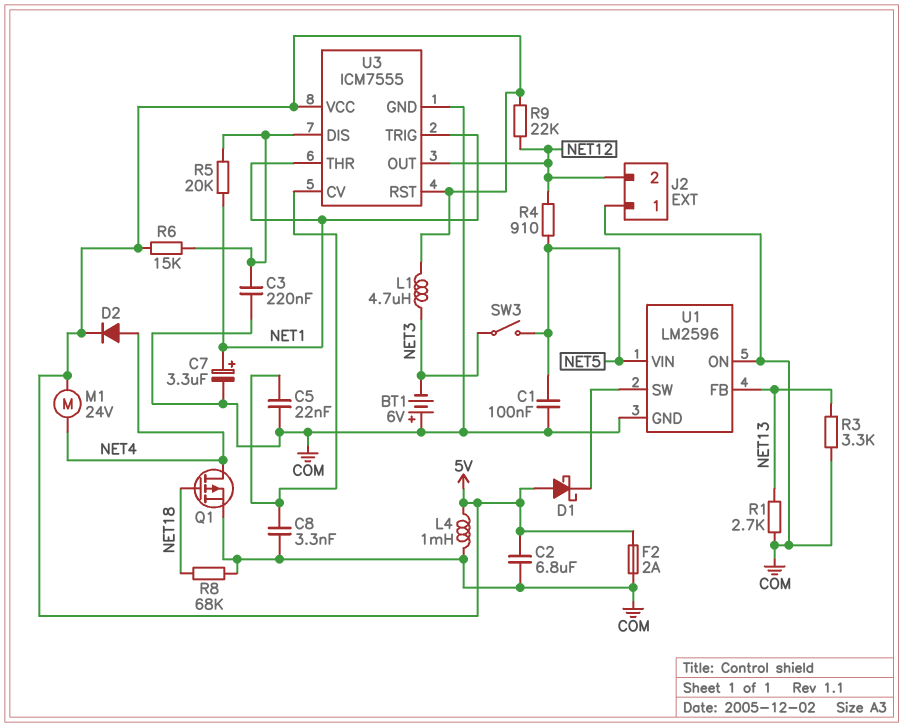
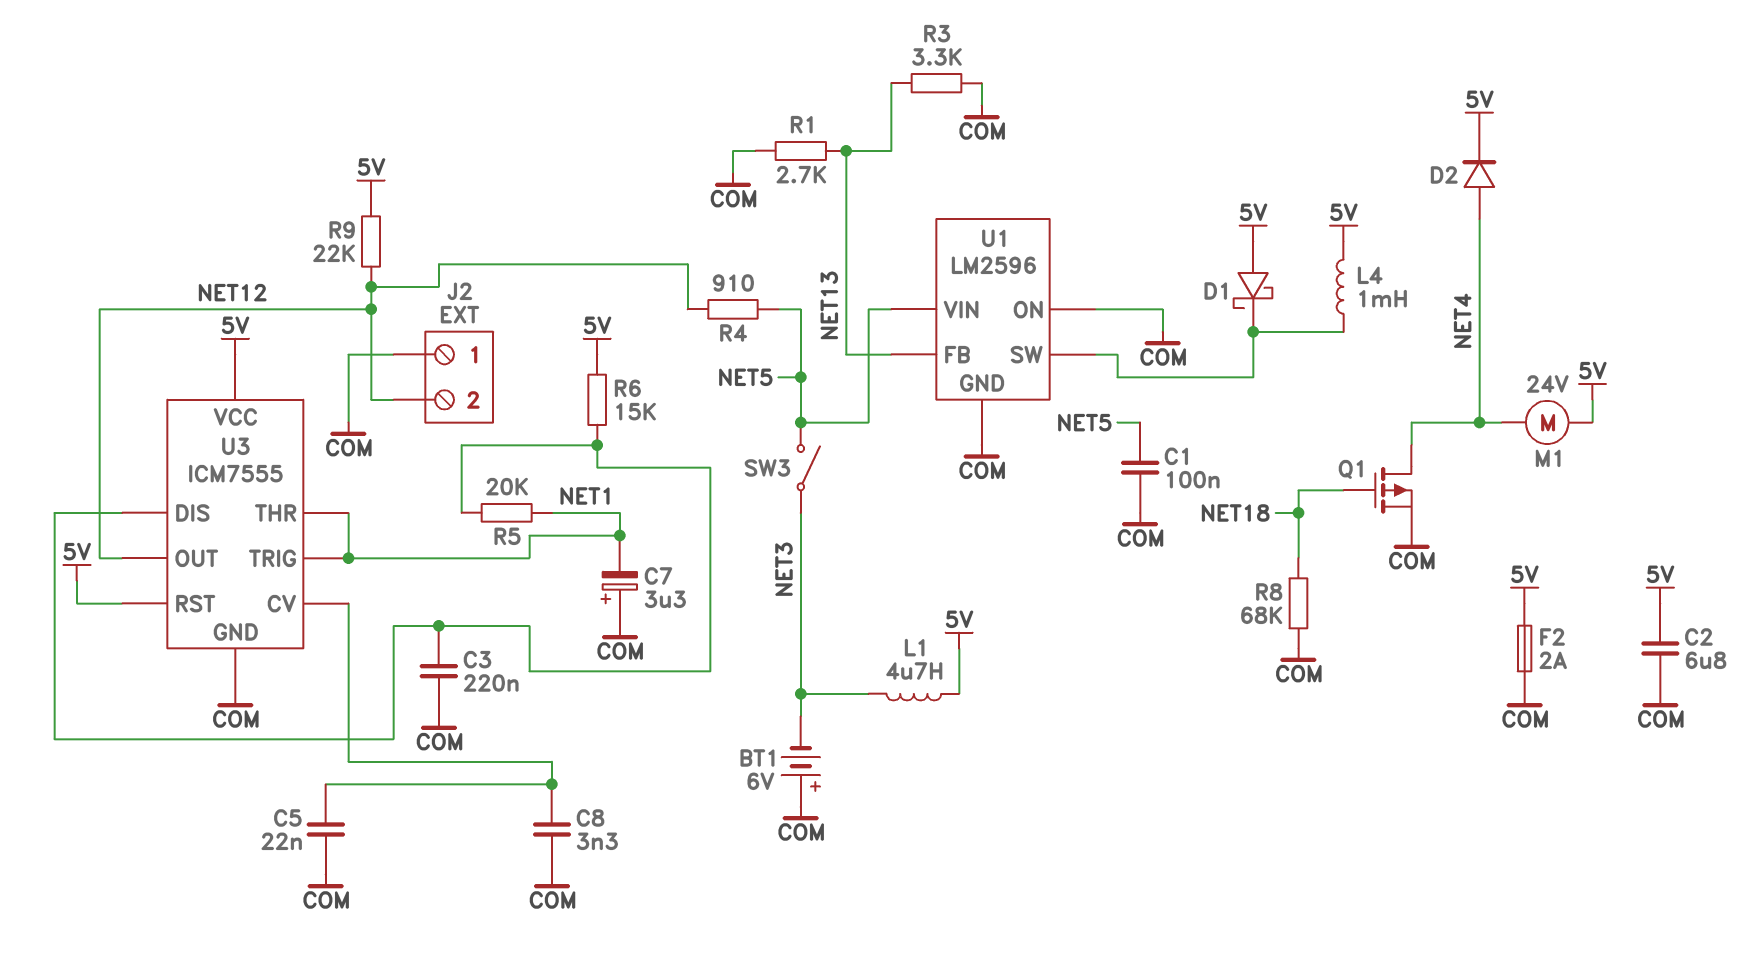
C7: 3.3uF (plus NET1, minus COM) -> 3.3uF (plus COM, minus NET1)
L4: 1mH (5V, COM) -> 1mH (5V, U1/SW)

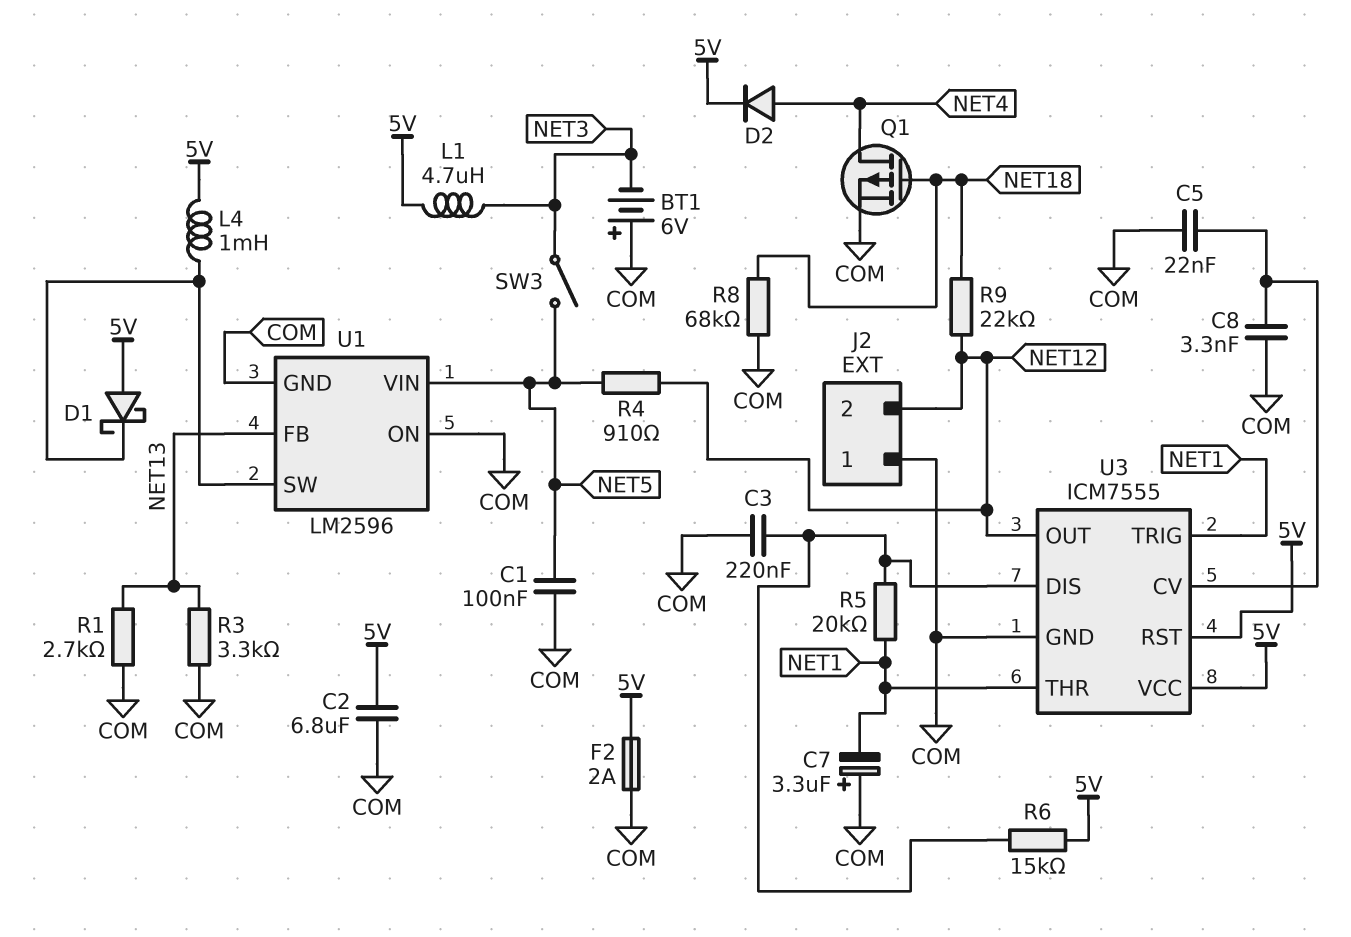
M1: motor 24V (5V, NET4) -> none
R9: 22k (5V, NET12) -> 22k (NET12, NET18)

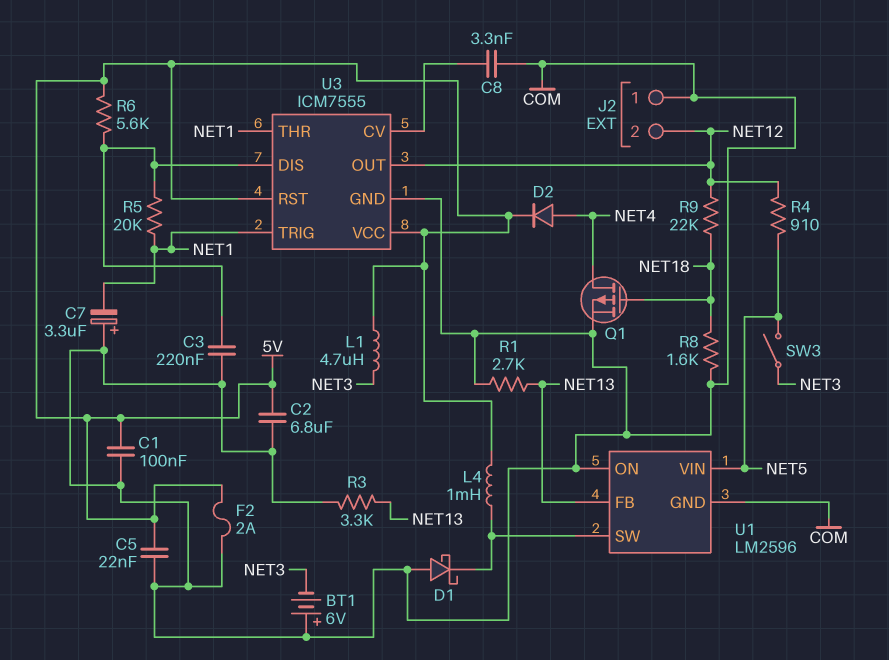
C1: 100nF (COM, NET5) -> 100nF (5V, COM)
C5: 22nF (COM, U3/CV) -> 22nF (5V, COM)
D1: schottky (A 5V, K U1/SW) -> schottky (A COM, K U1/SW)
R6: 15k (5V, U3/DIS) -> 5.6k (5V, U3/DIS)
R8: 68k (COM, NET18) -> 1.6k (COM, NET18)

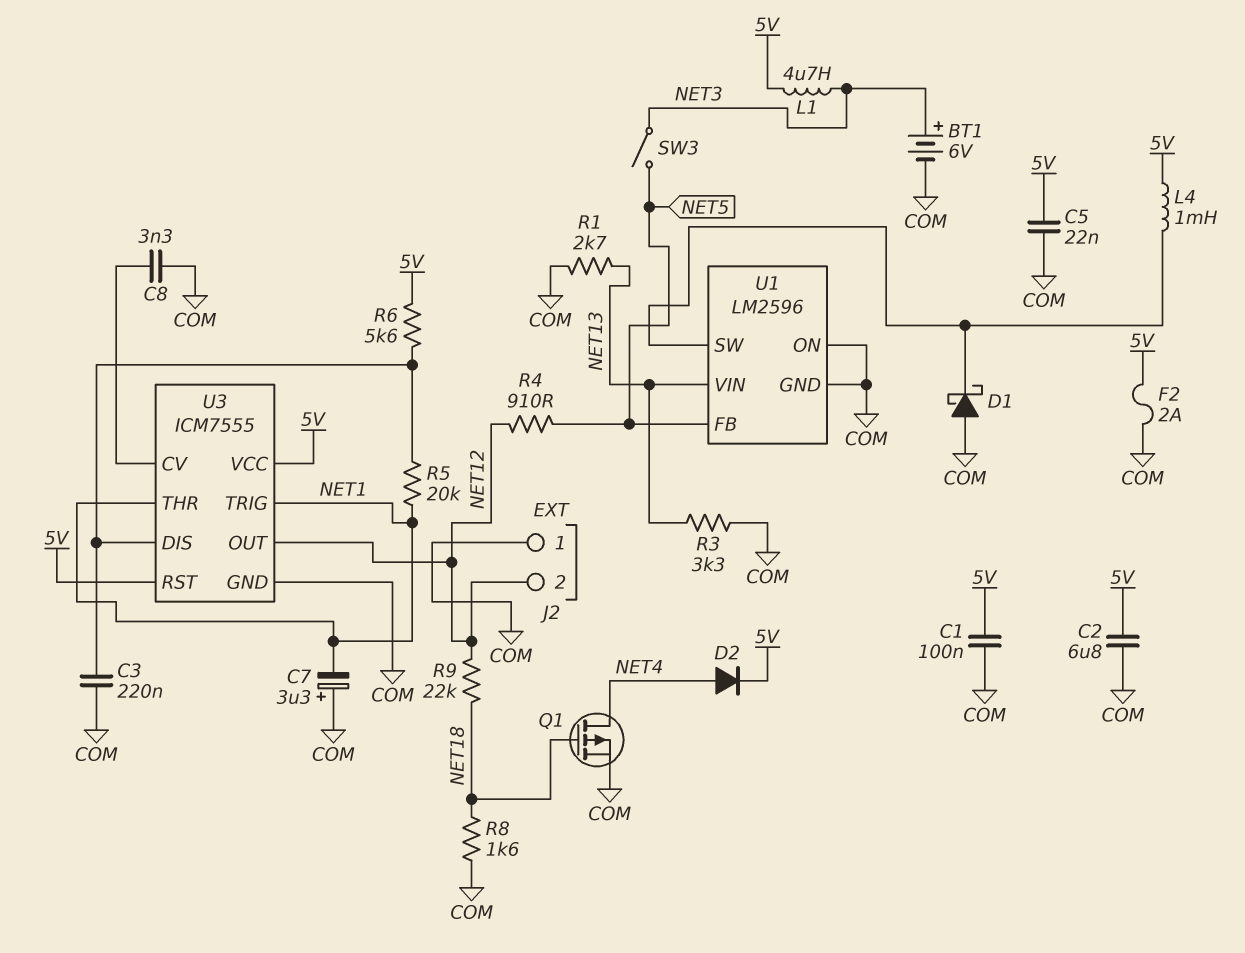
BT1: 6V (plus COM, minus NET3) -> 6V (plus NET3, minus COM)
U1 pin FB: NET13 -> NET5
U1 pin VIN: NET5 -> NET13

